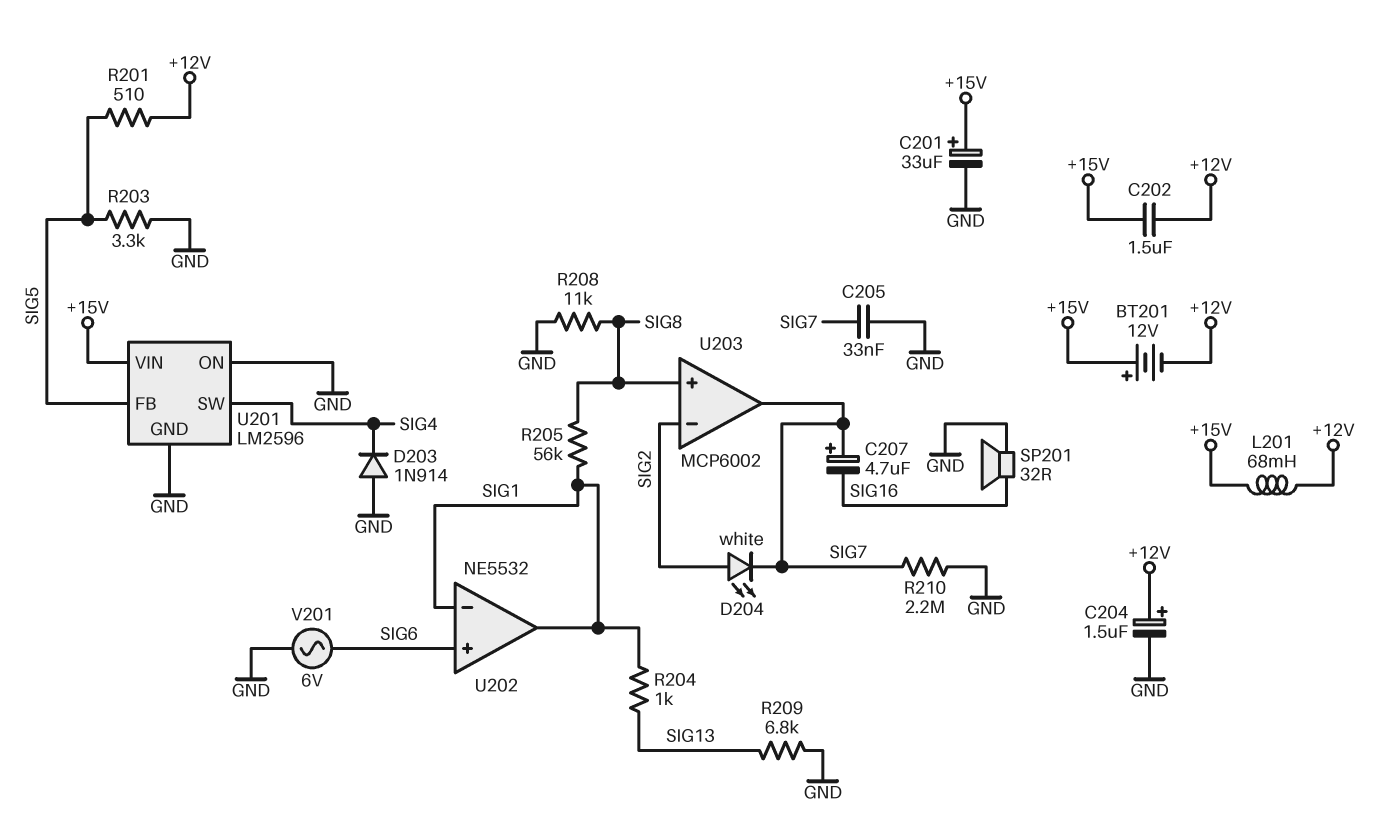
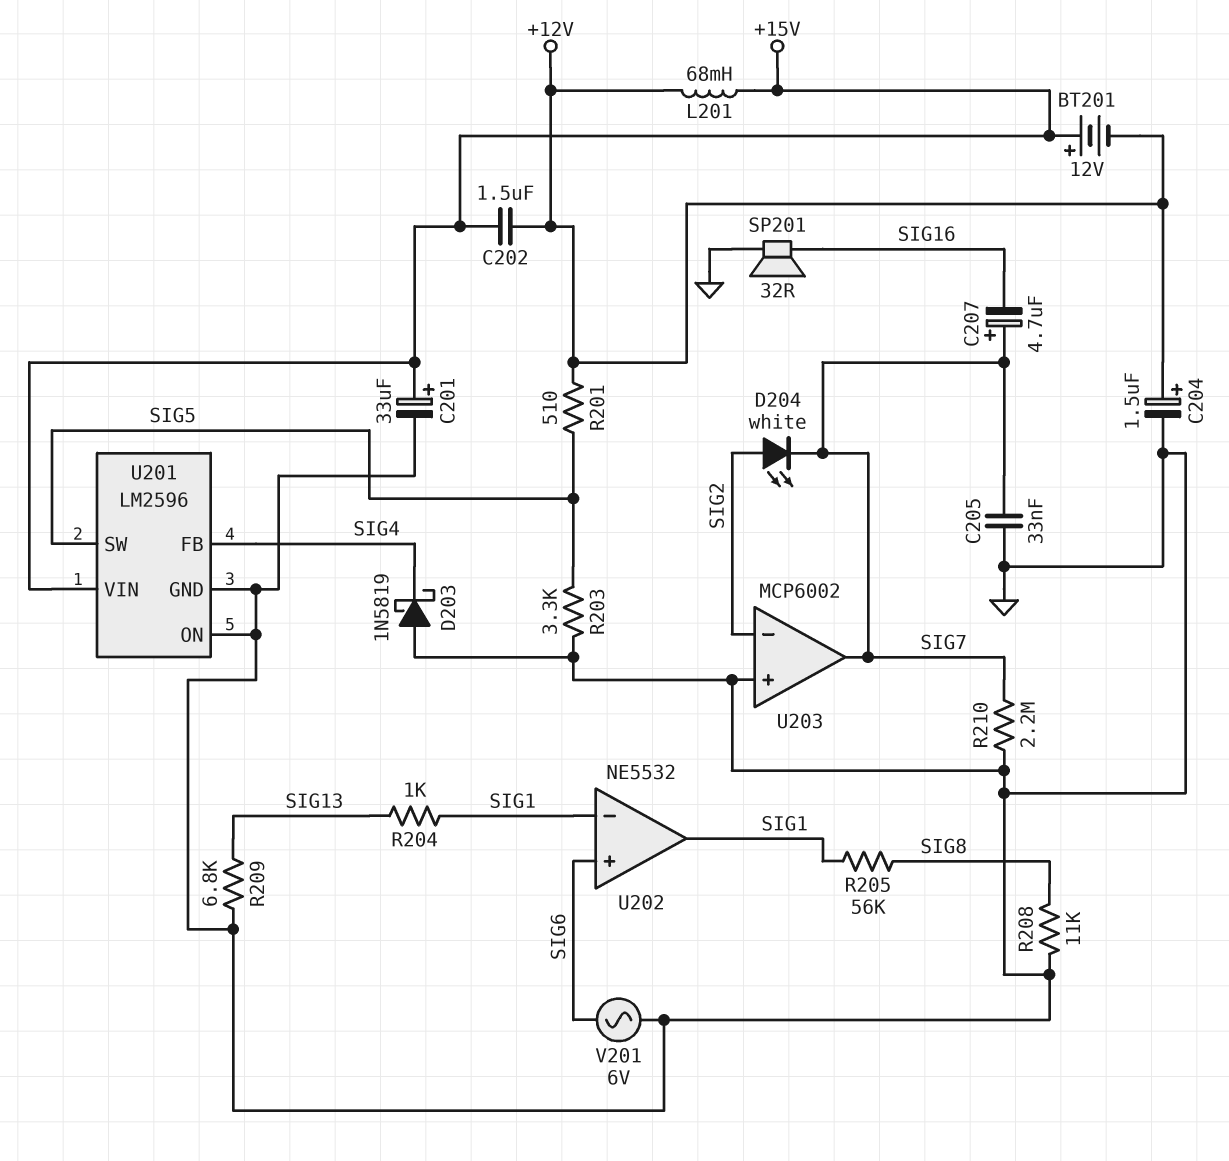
D203: diode 1N914 (A GND, K SIG4) -> schottky 1N5819 (A GND, K SIG4)
U201 pin FB: SIG5 -> SIG4
U201 pin SW: SIG4 -> SIG5
U203 pin in+: SIG8 -> GND

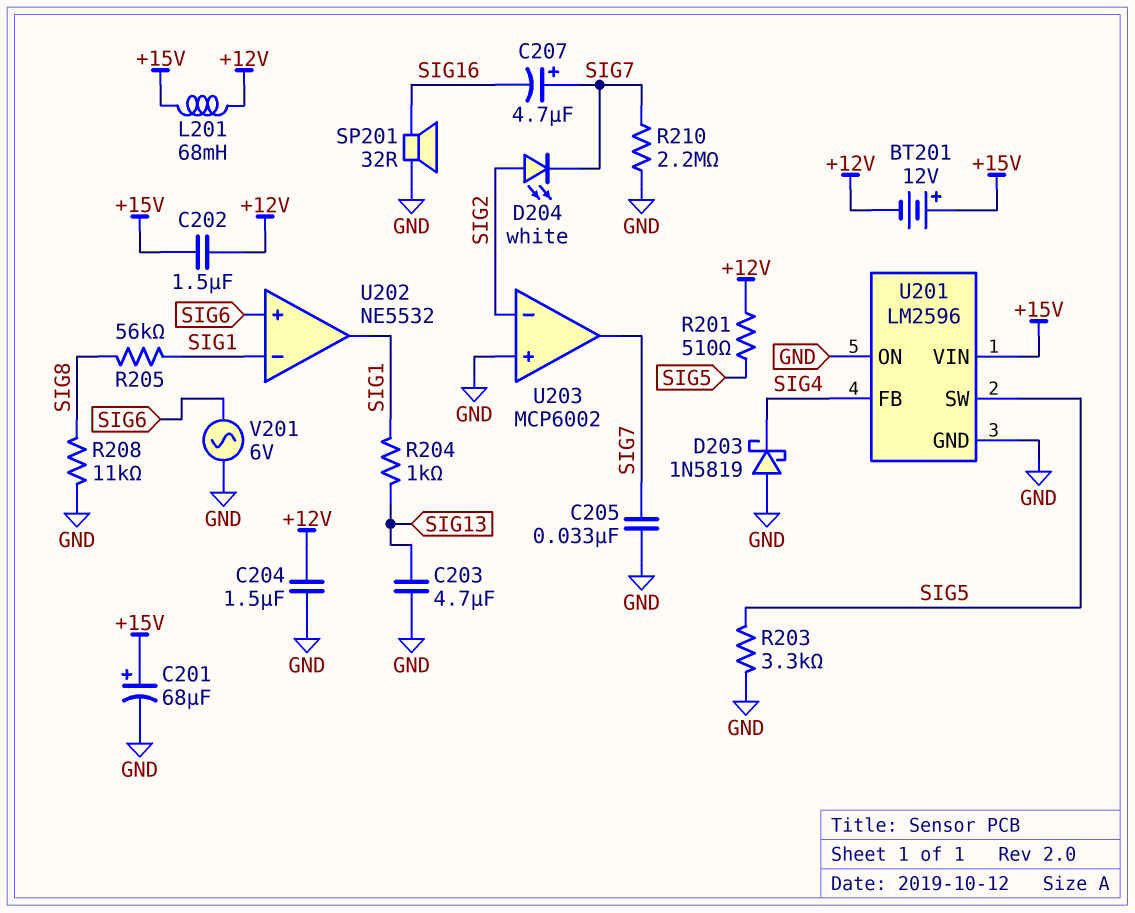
C201: 33uF (plus +15V, minus GND) -> 68uF (plus +15V, minus GND)
C203: none -> 4.7uF (GND, SIG13)
C204: 1.5uF (plus +12V, minus GND) -> 1.5uF (+12V, GND)
R209: 6.8k (GND, SIG13) -> none

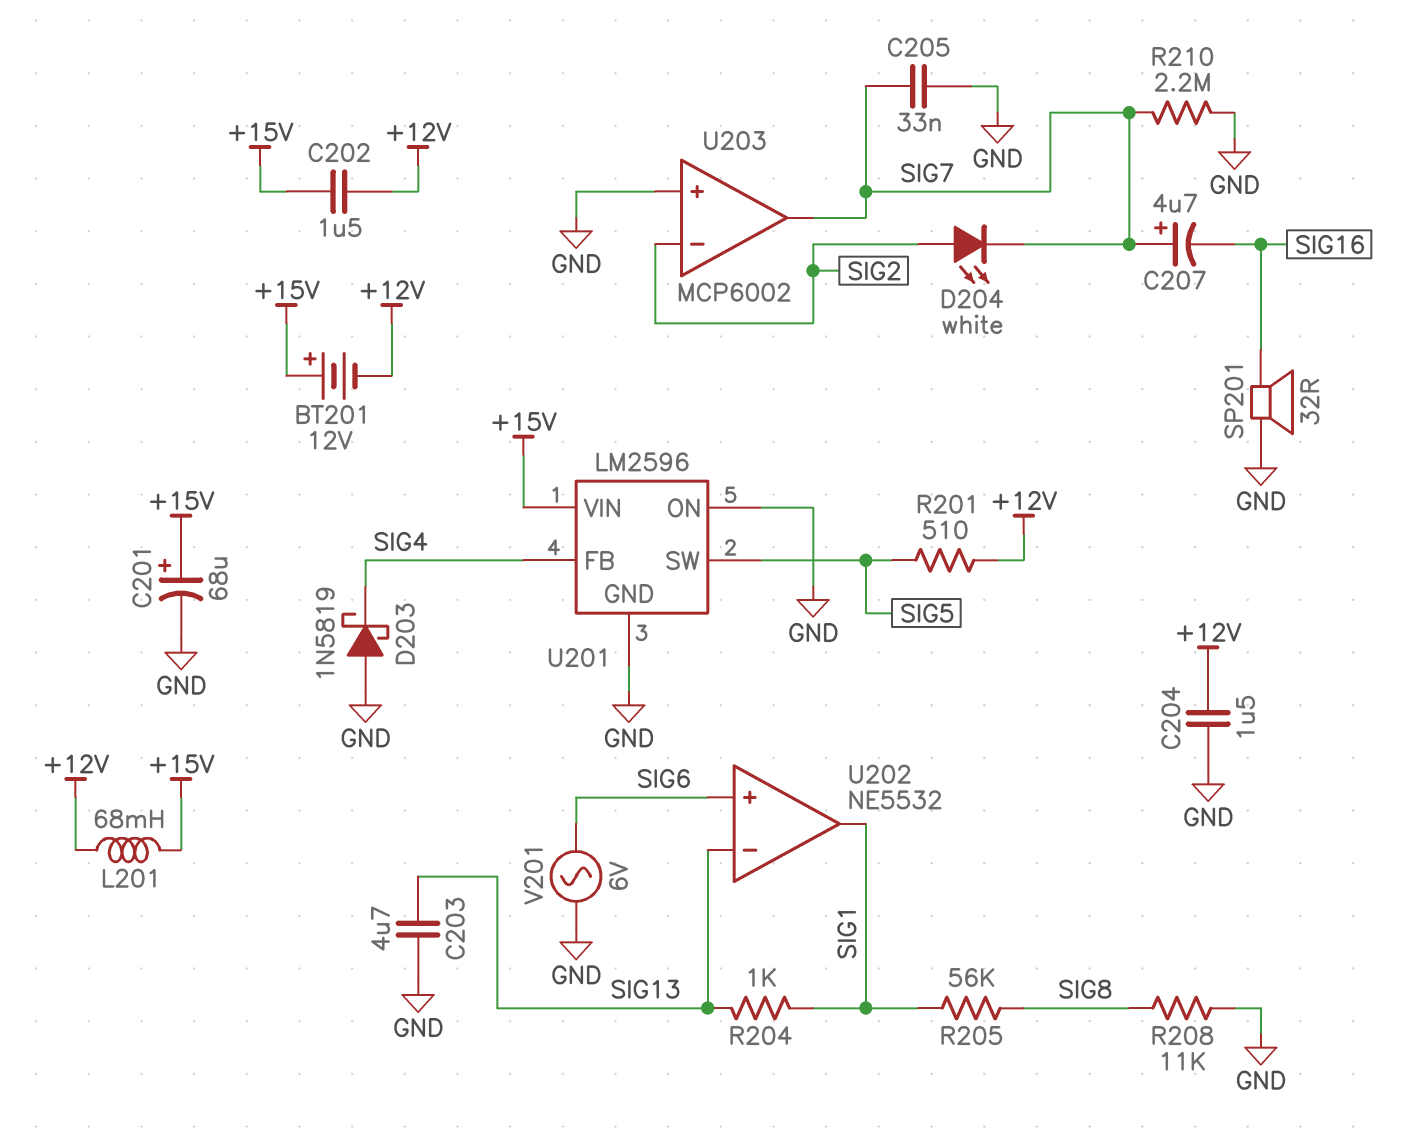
R203: 3.3k (GND, SIG5) -> none
U202 pin in-: SIG1 -> SIG13

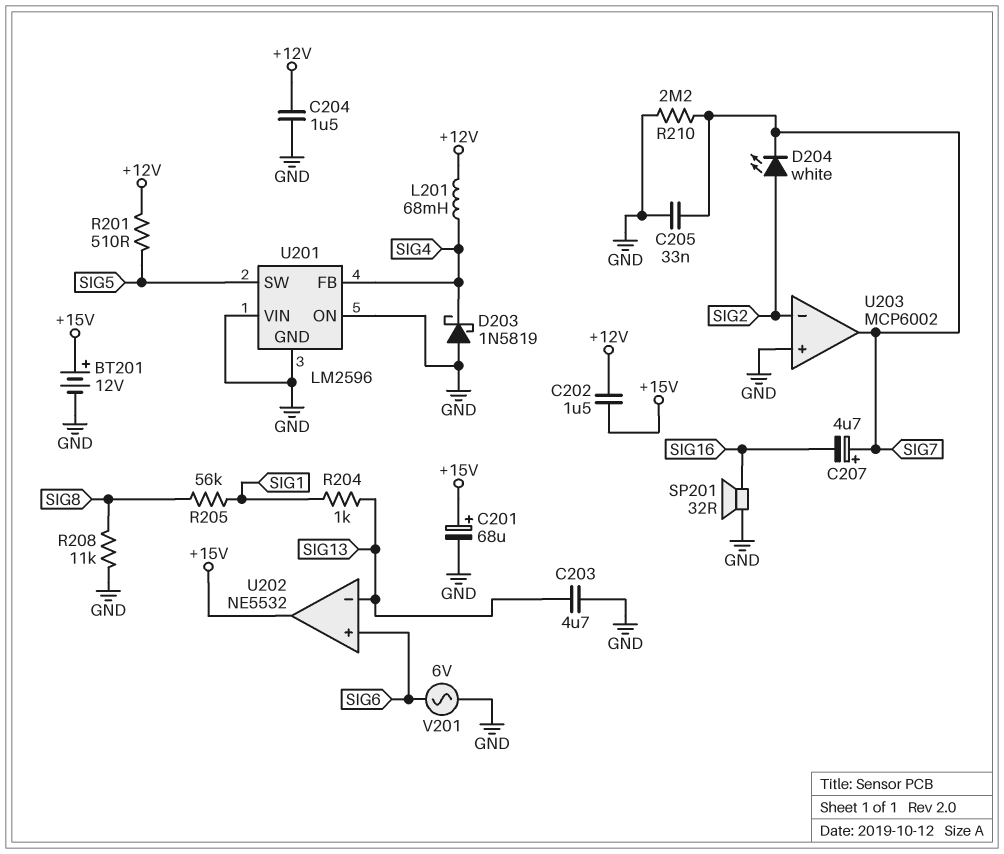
BT201: 12V (plus +15V, minus +12V) -> 12V (plus +15V, minus GND)
L201: 68mH (+12V, +15V) -> 68mH (+12V, SIG4)
U201 pin VIN: +15V -> GND
U202 pin out: SIG1 -> +15V

